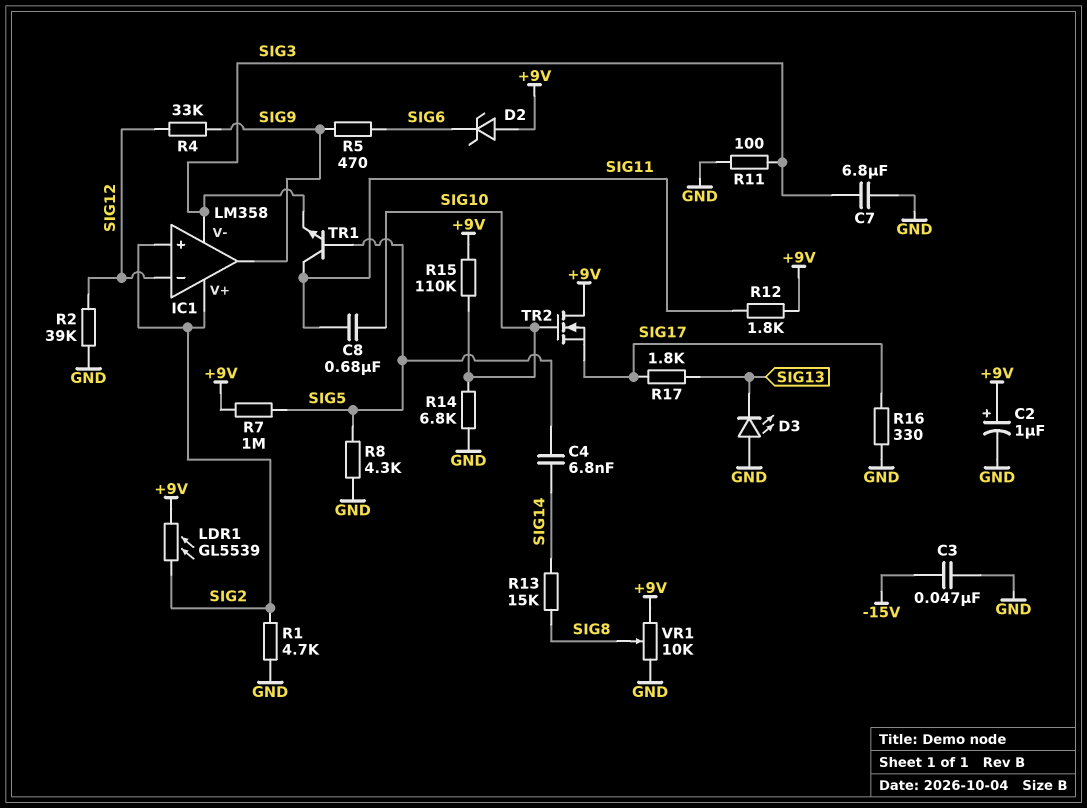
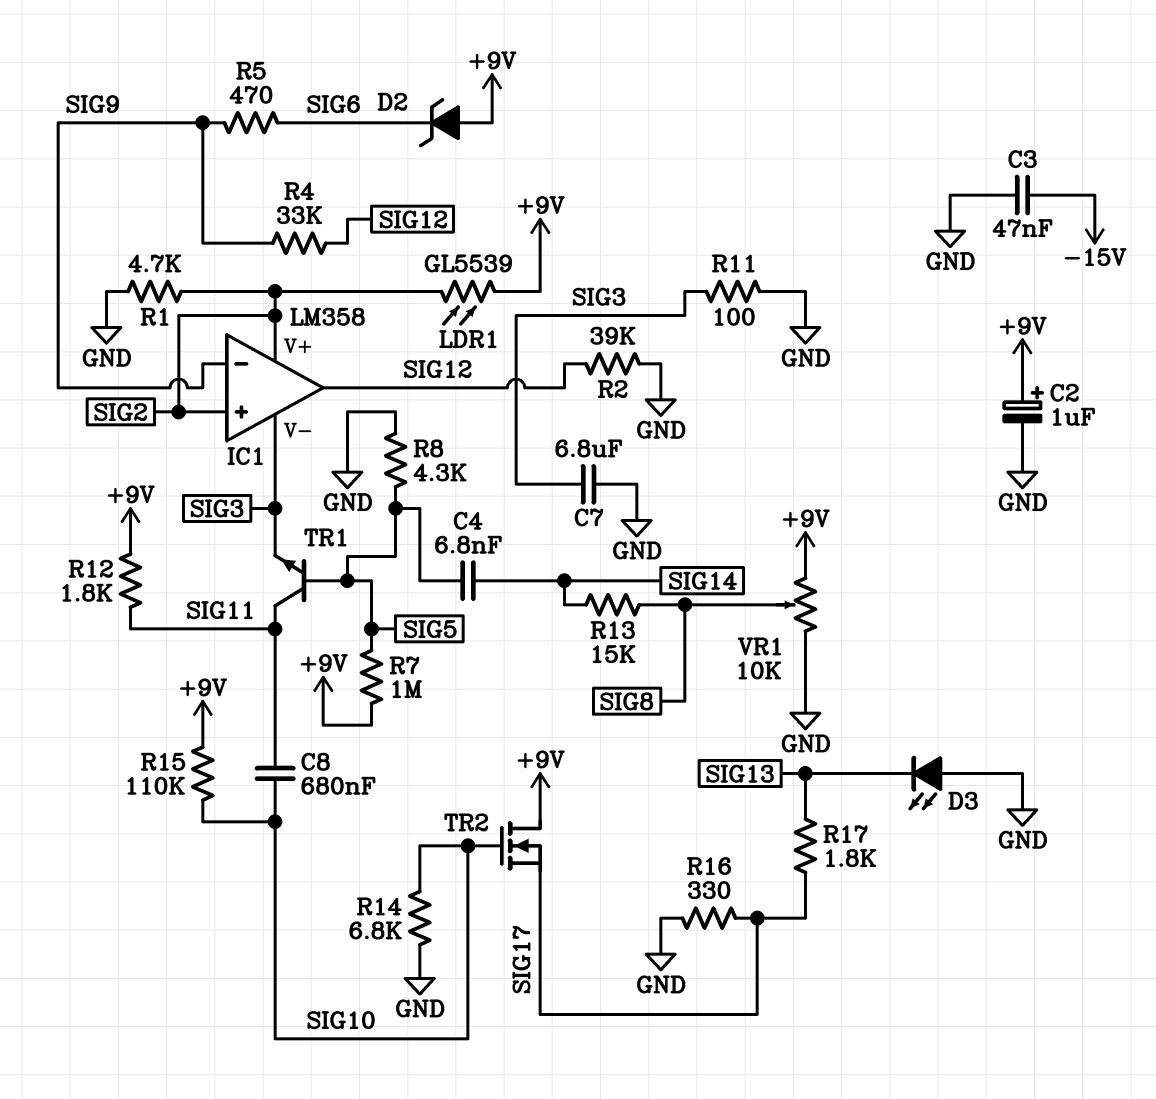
IC1 pin in-: SIG12 -> SIG9
IC1 pin out: SIG9 -> SIG12

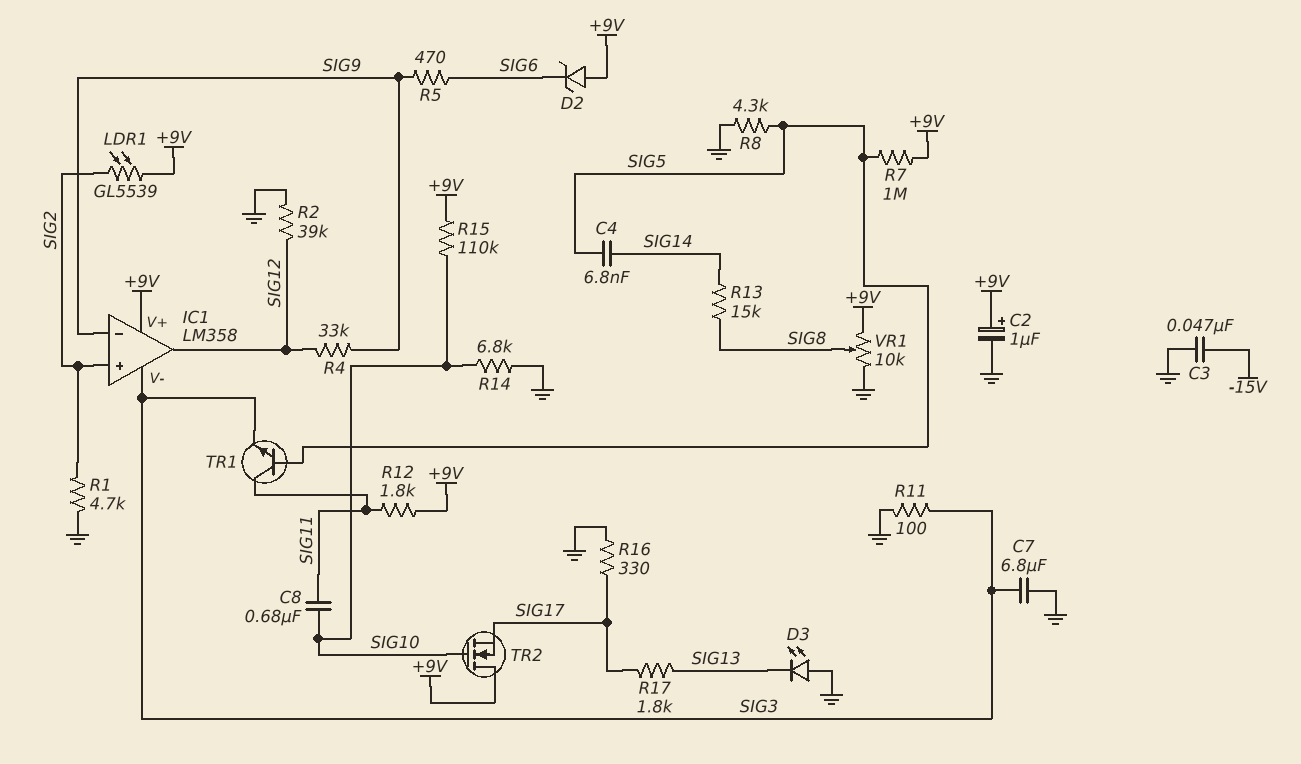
IC1 pin V+: SIG2 -> +9V

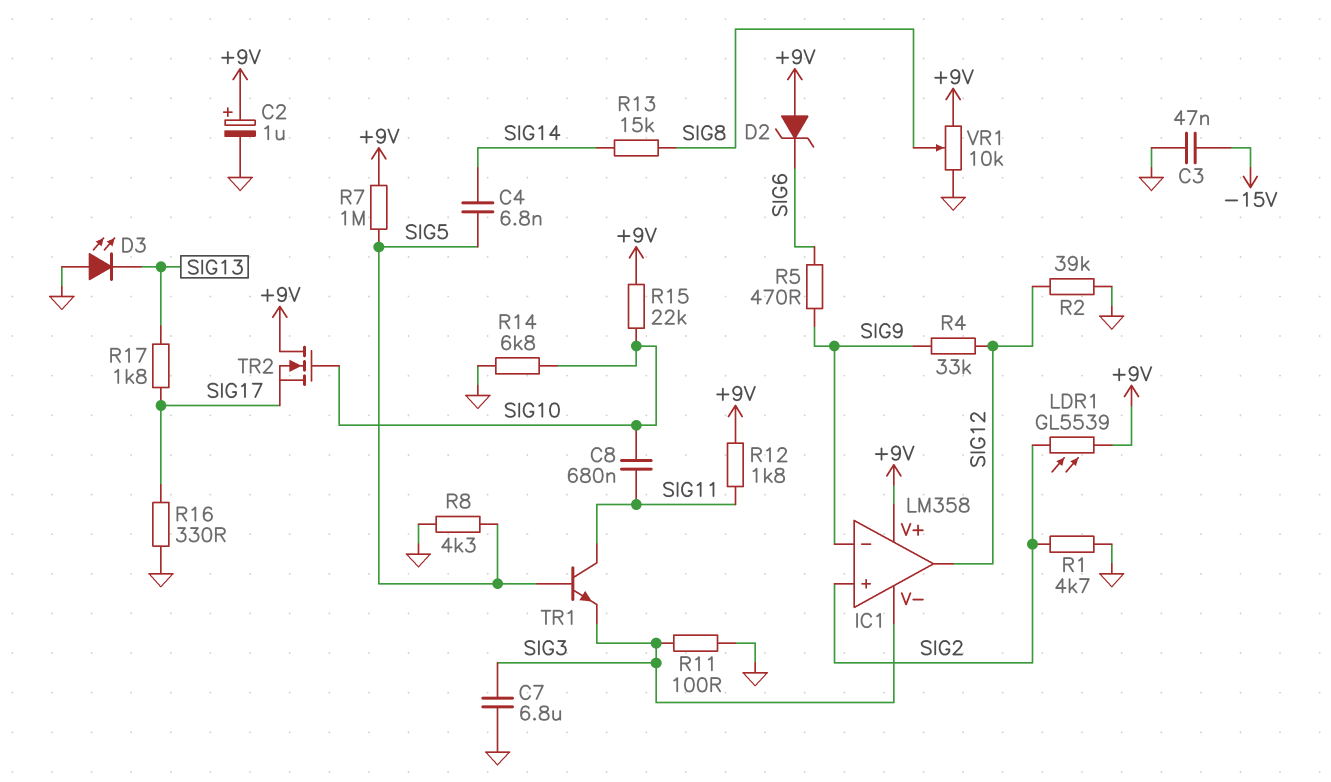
R15: 110k (+9V, SIG10) -> 22k (+9V, SIG10)

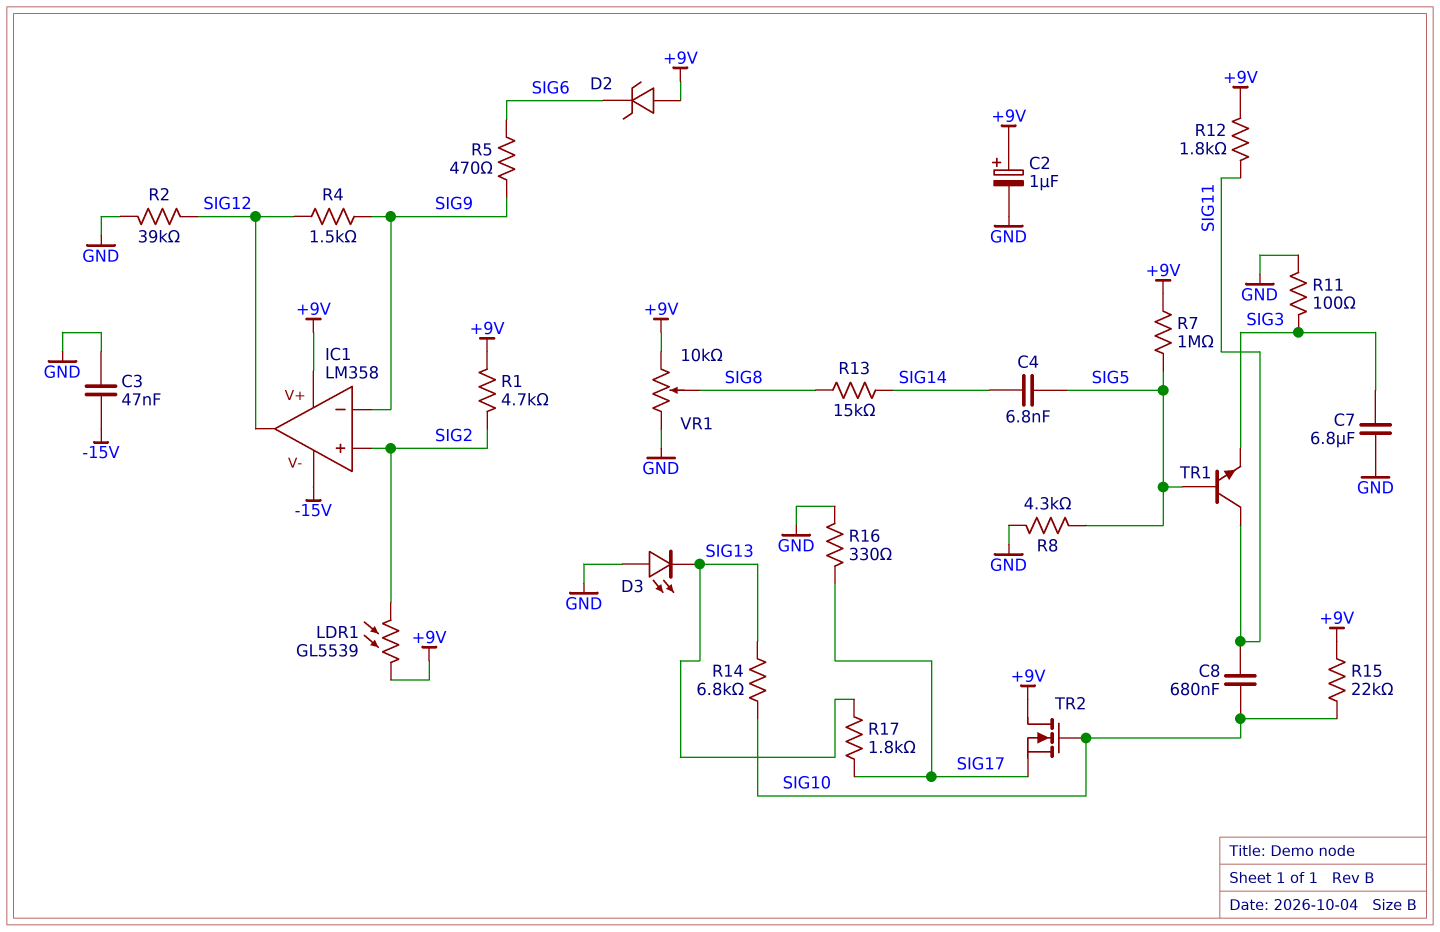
IC1 pin V-: SIG3 -> -15V
R1: 4.7k (GND, SIG2) -> 4.7k (+9V, SIG2)
R4: 33k (SIG9, SIG12) -> 1.5k (SIG9, SIG12)
R14: 6.8k (GND, SIG10) -> 6.8k (SIG10, SIG13)

